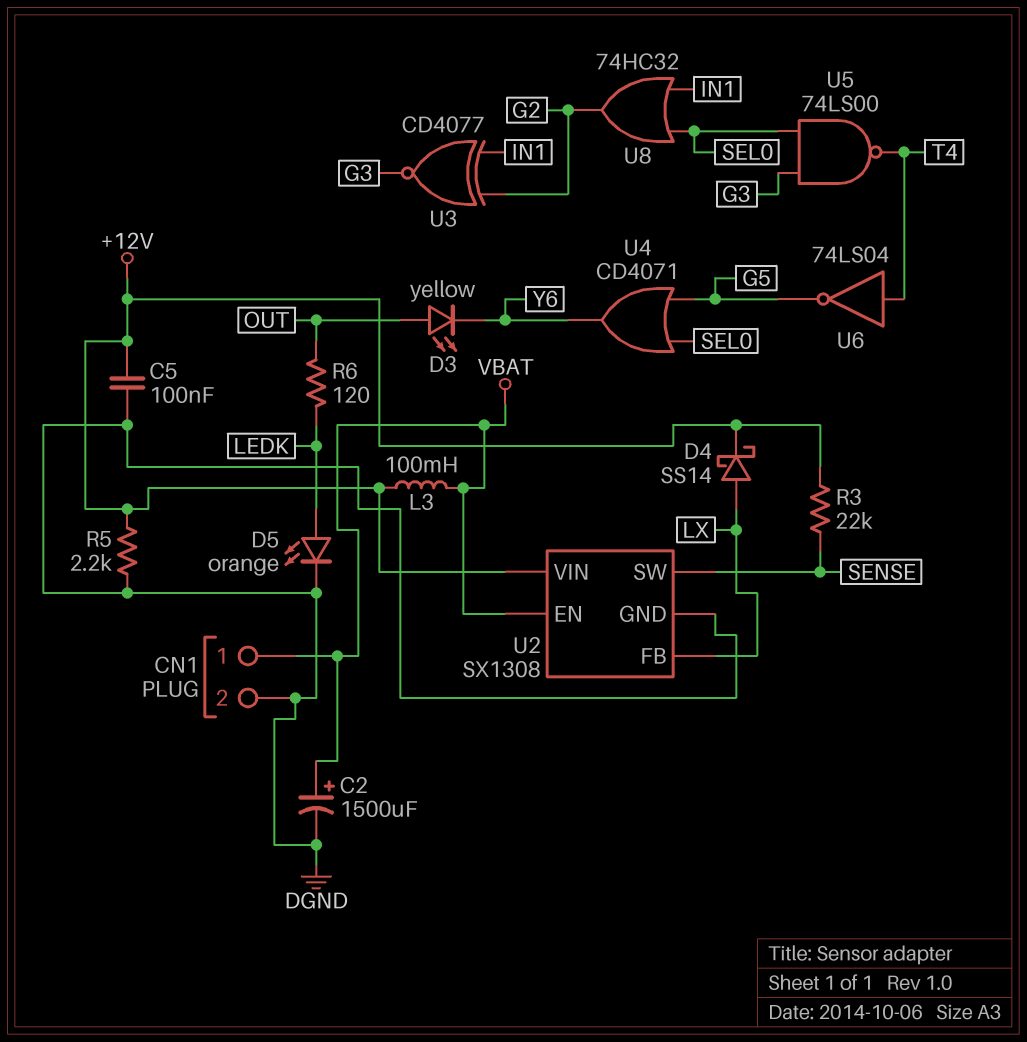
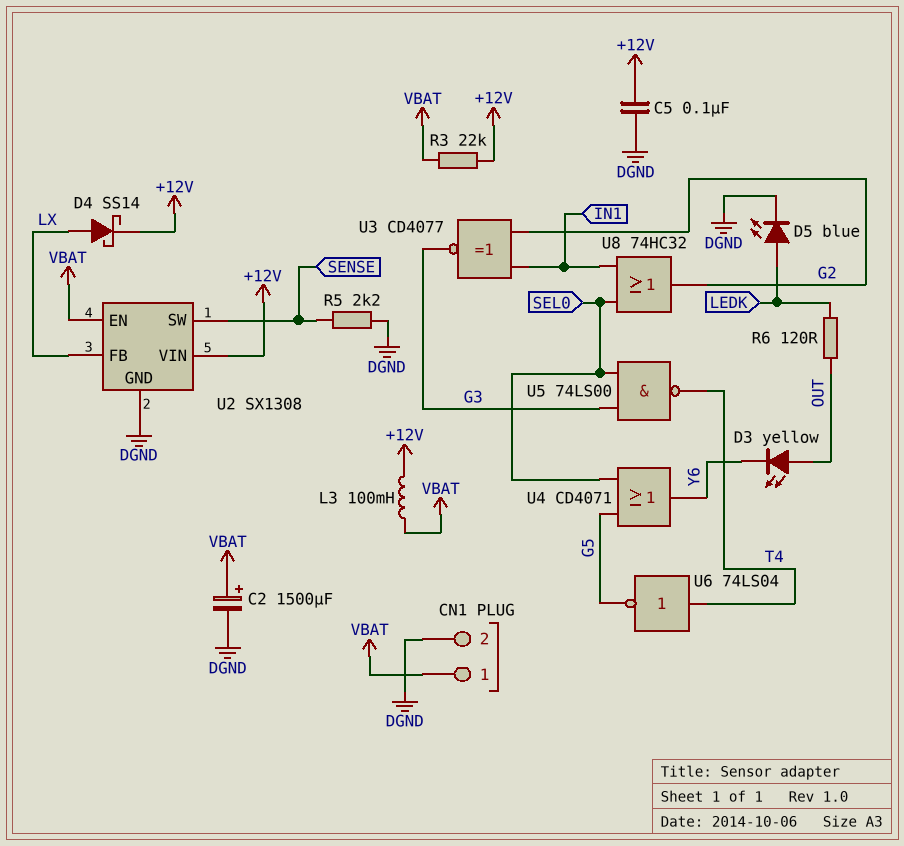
D5: LED orange (A LEDK, K DGND) -> LED blue (A LEDK, K DGND)
R3: 22k (+12V, SENSE) -> 22k (+12V, VBAT)
R5: 2.2k (+12V, DGND) -> 2.2k (DGND, SENSE)

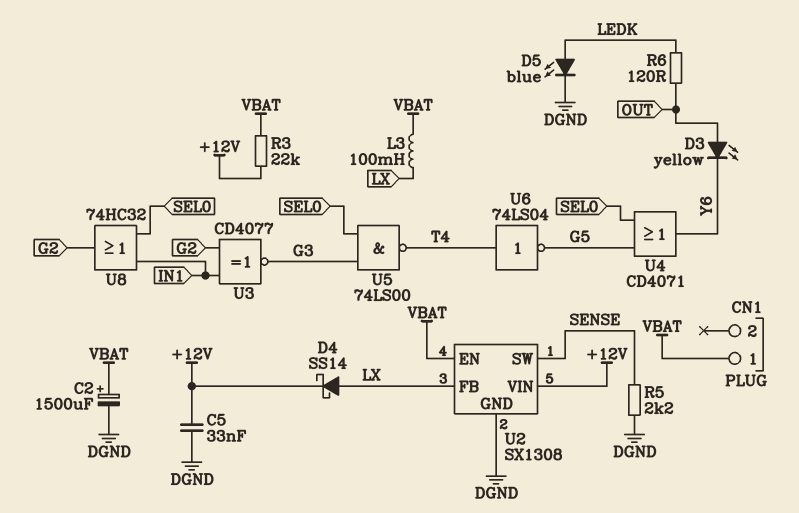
C5: 100nF (+12V, DGND) -> 33nF (+12V, DGND)
CN1 pin 2: DGND -> none
L3: 100mH (+12V, VBAT) -> 100mH (LX, VBAT)

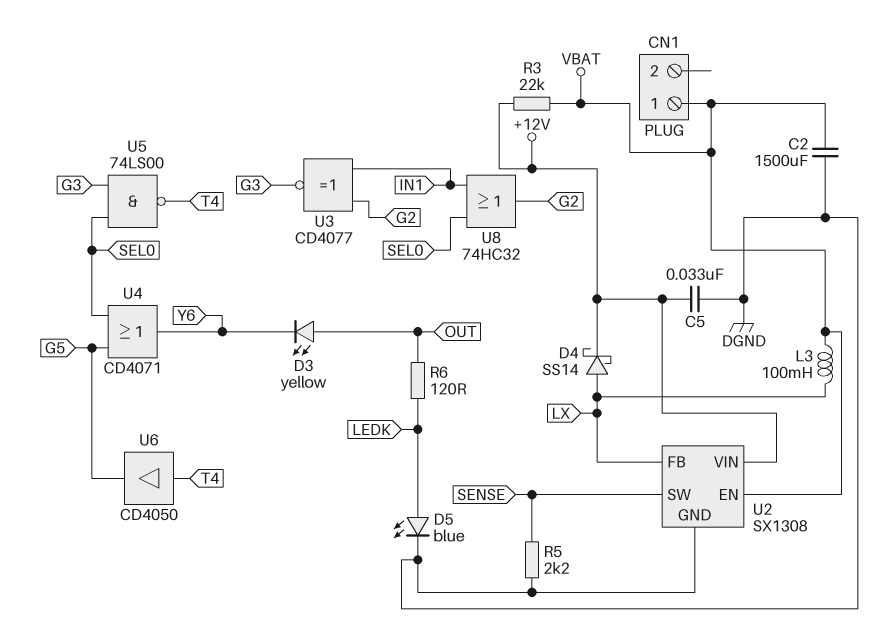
C2: 1500uF (plus VBAT, minus DGND) -> 1500uF (DGND, VBAT)
U6: NOT 74LS04 (in T4, out G5) -> buffer CD4050 (in T4, out G5)

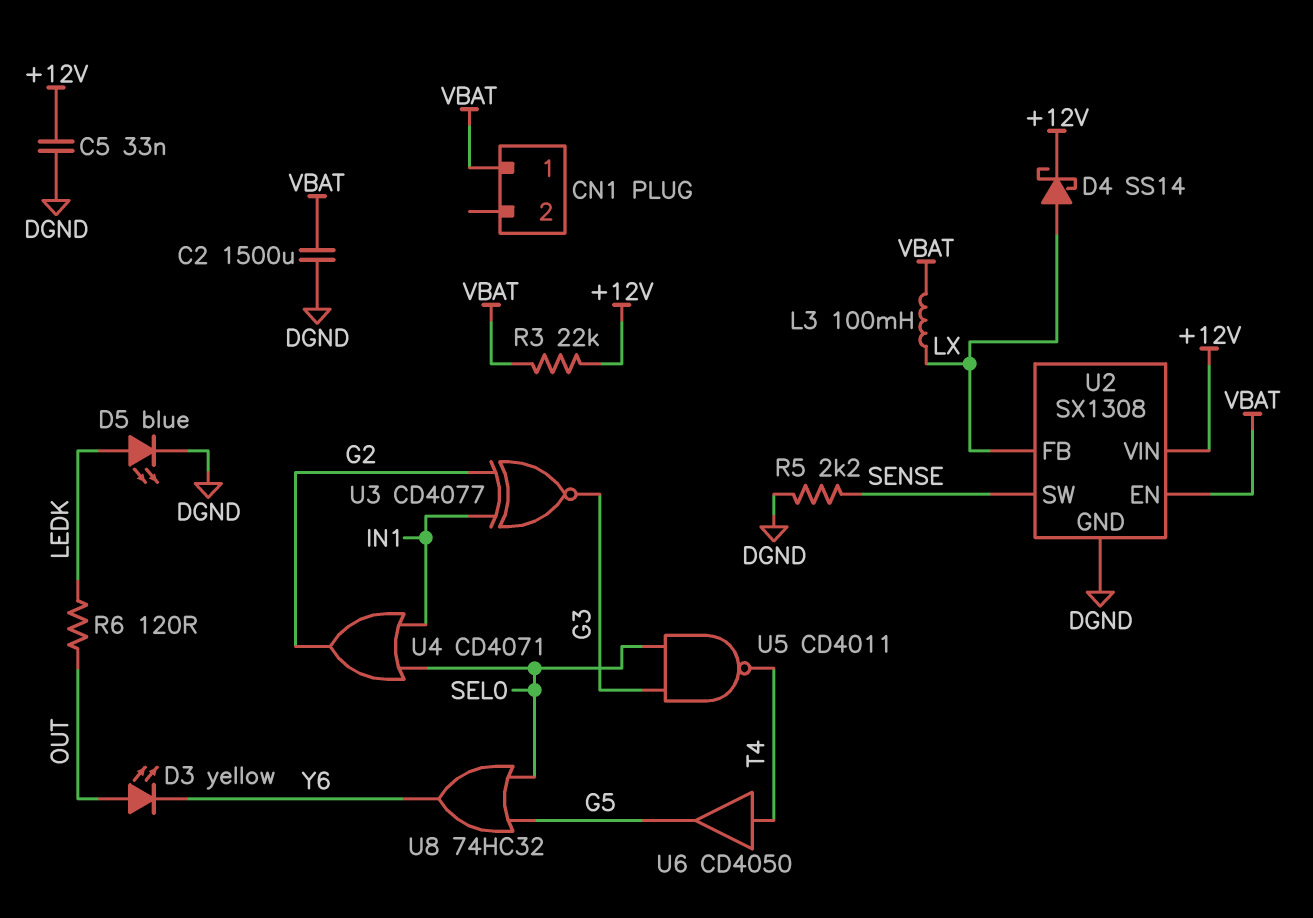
U4: OR CD4071 (in G5, in SEL0, out Y6) -> OR CD4071 (in IN1, in SEL0, out G2)
U5: NAND 74LS00 (in G3, in SEL0, out T4) -> NAND CD4011 (in G3, in SEL0, out T4)
U8: OR 74HC32 (in IN1, in SEL0, out G2) -> OR 74HC32 (in G5, in SEL0, out Y6)

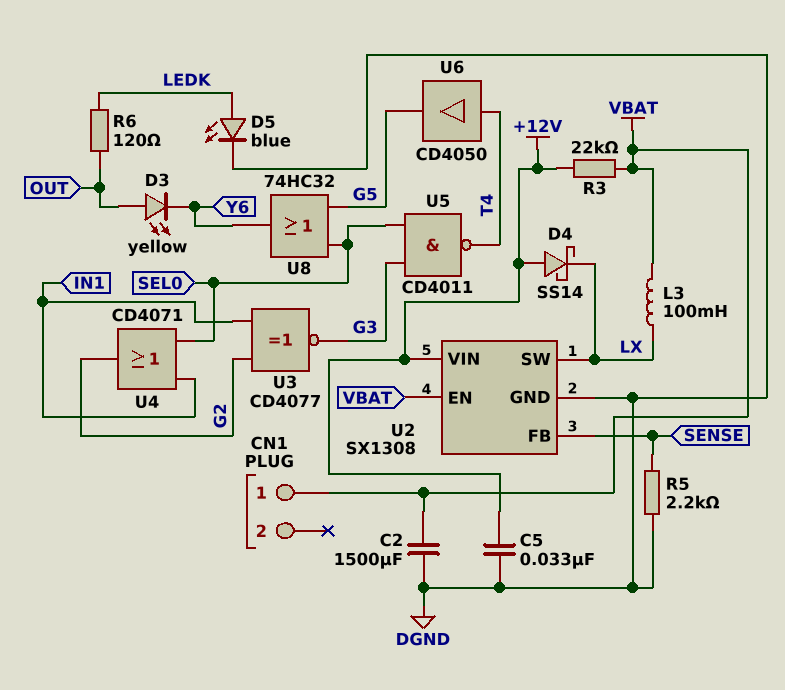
D4: schottky SS14 (A LX, K +12V) -> schottky SS14 (A +12V, K LX)
U2 pin FB: LX -> SENSE
U2 pin SW: SENSE -> LX

